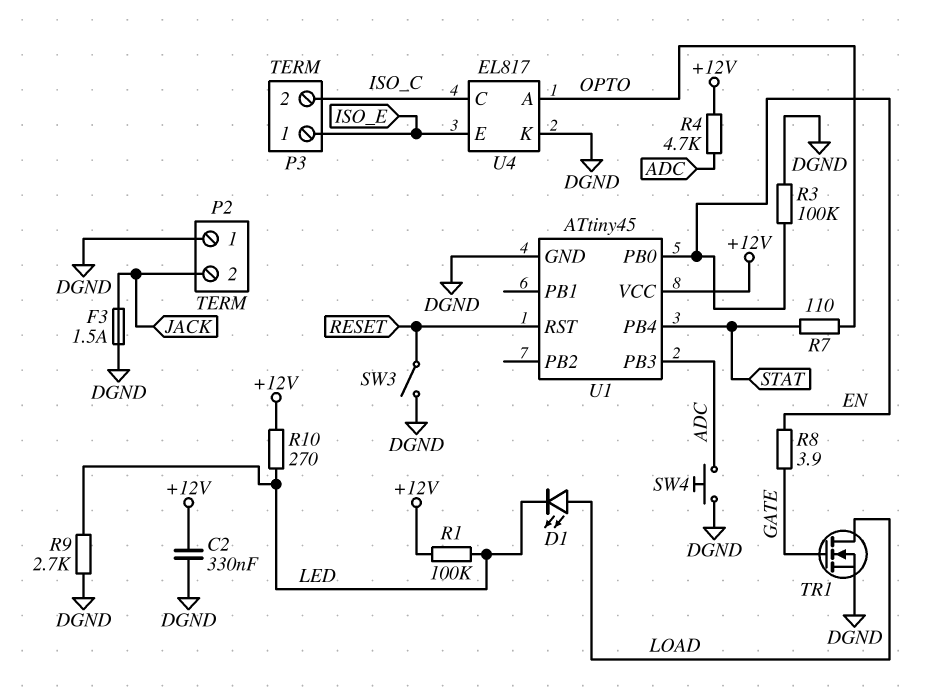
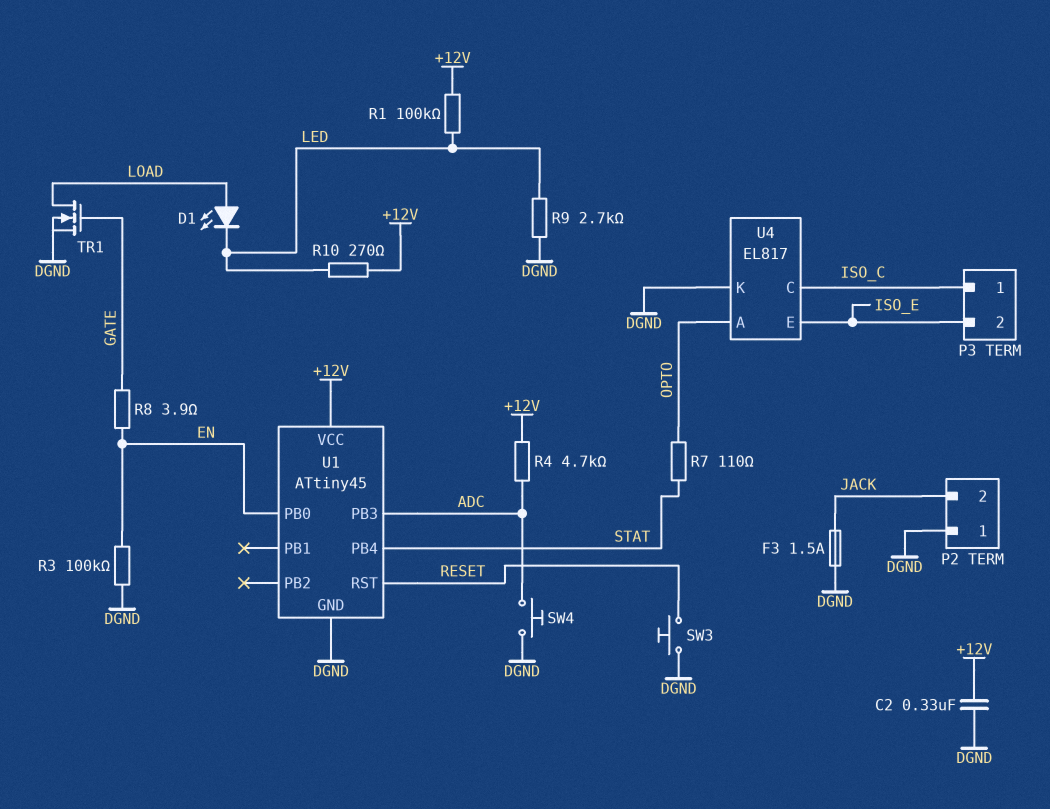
P3 pin 1: ISO_E -> ISO_C
P3 pin 2: ISO_C -> ISO_E
SW3: switch (DGND, RESET) -> button (DGND, RESET)

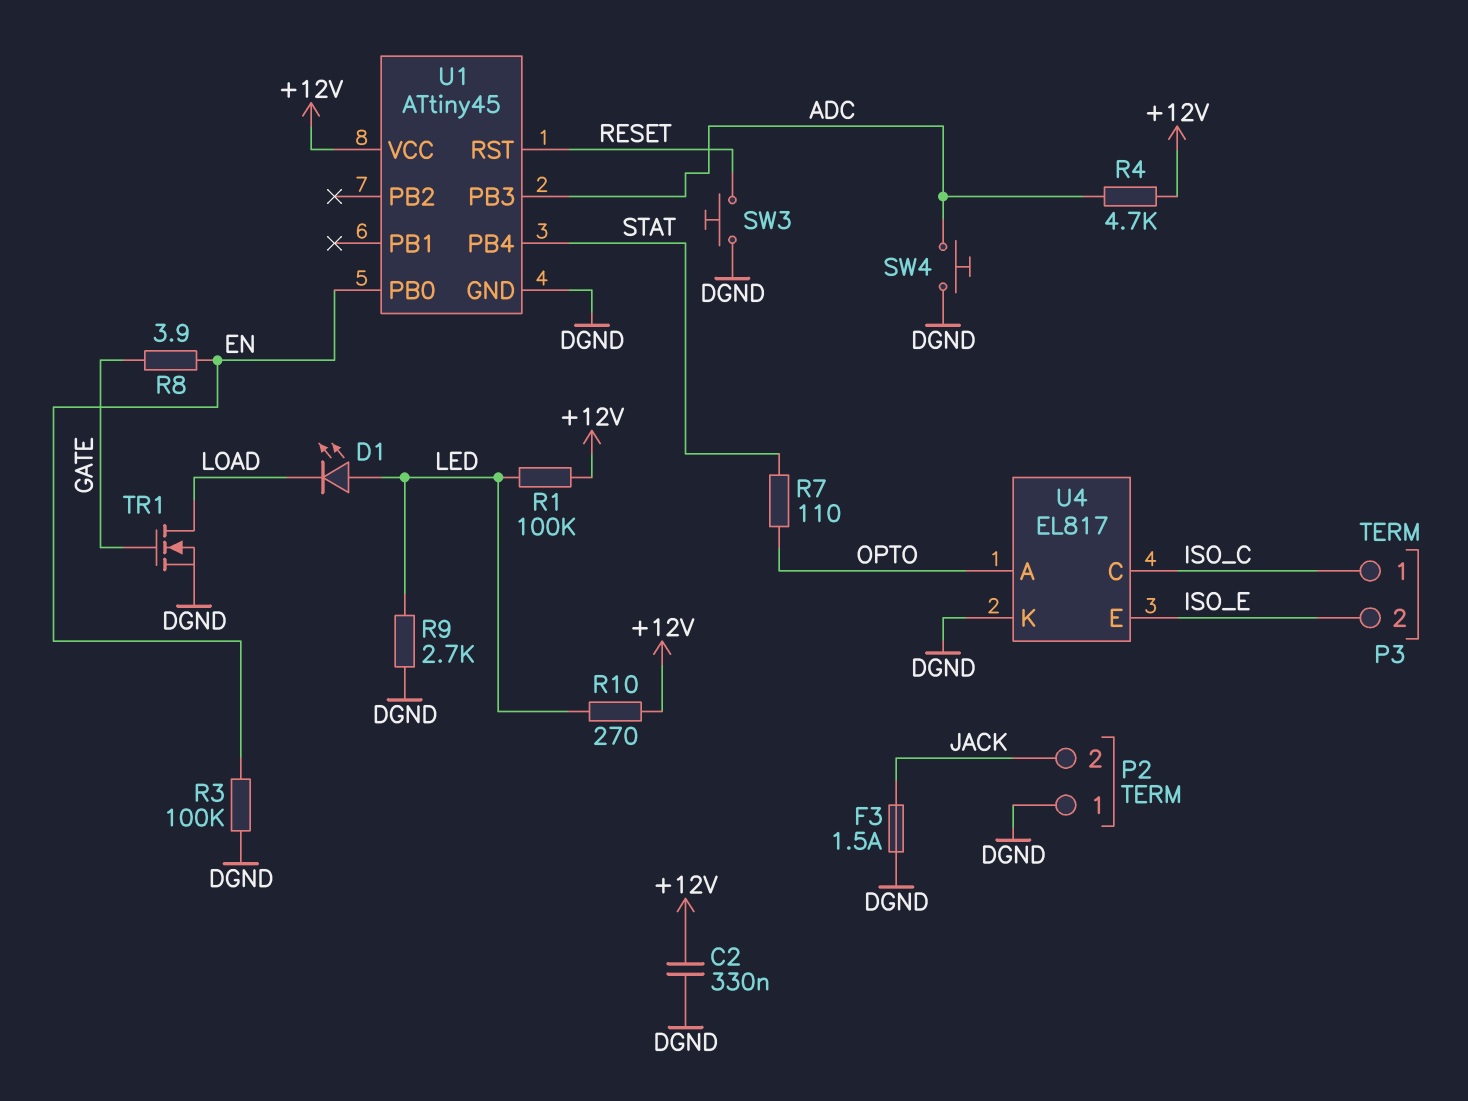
D1: LED (A LOAD, K LED) -> LED (A LED, K LOAD)

